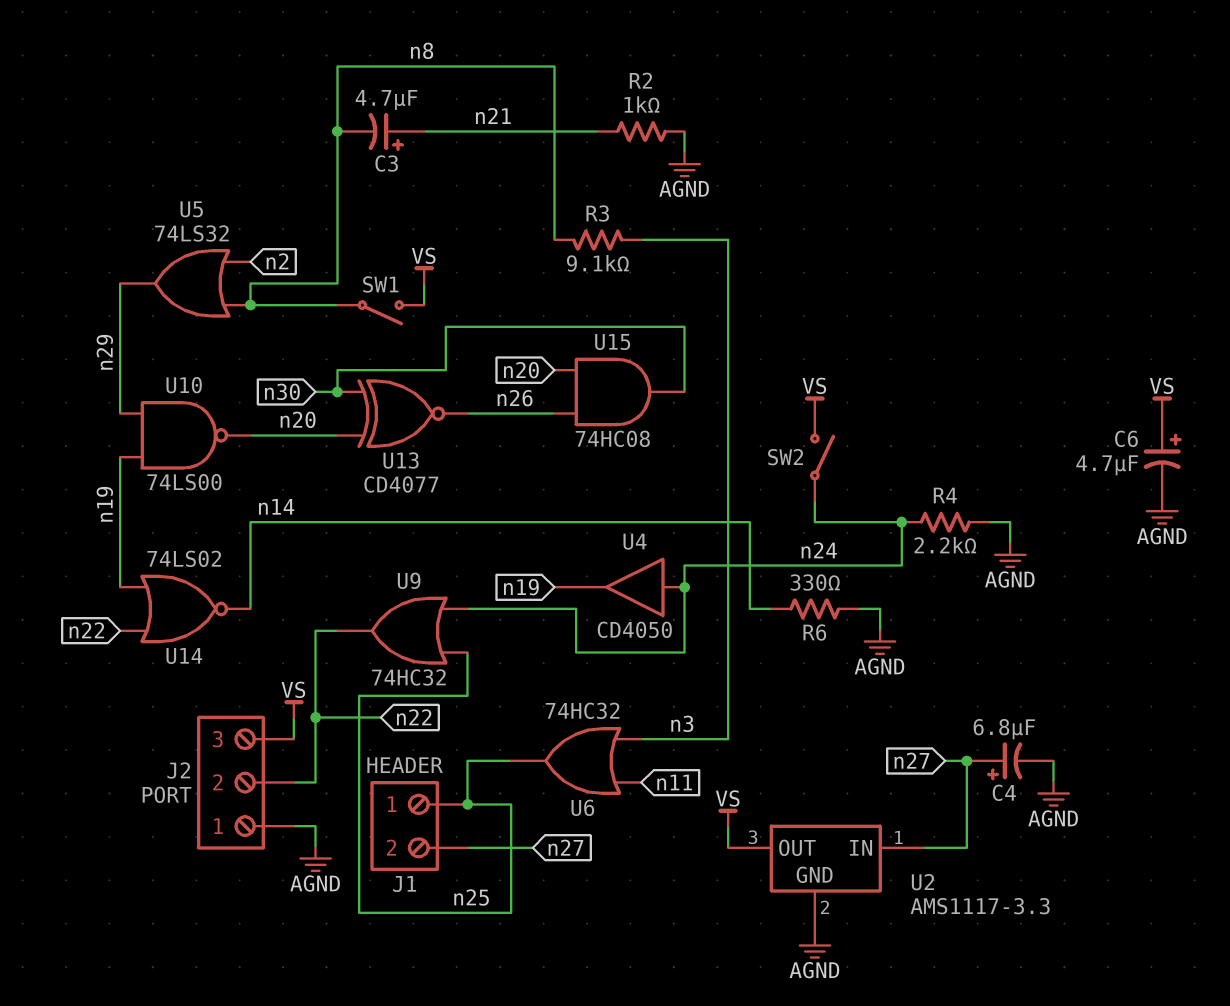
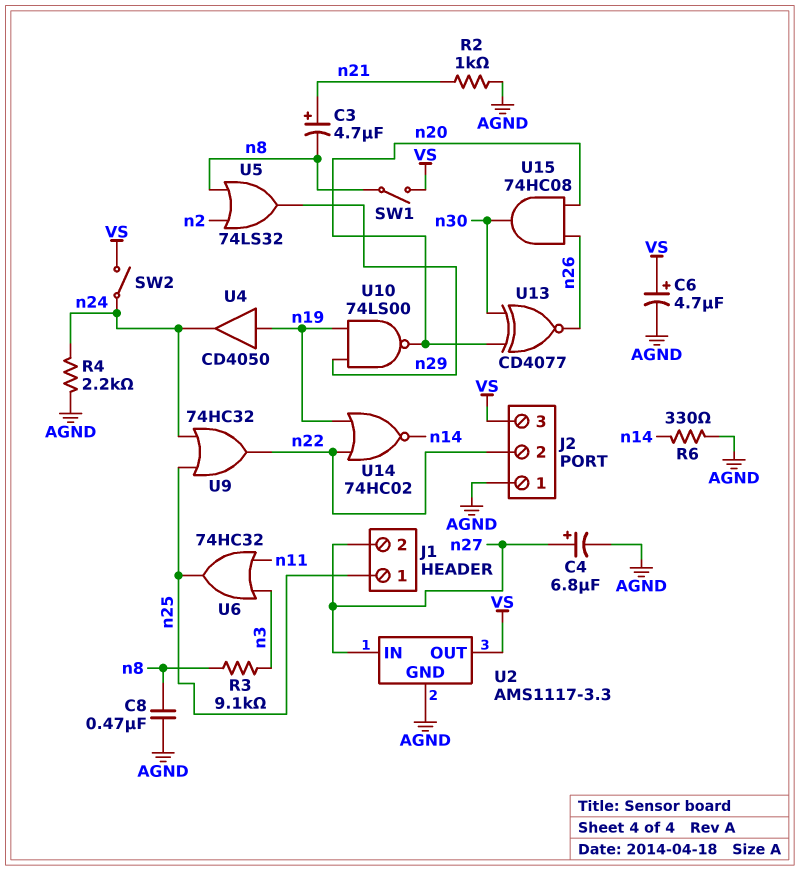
C8: none -> 470nF (AGND, n8)
U4: buffer CD4050 (in n24, out n19) -> buffer CD4050 (in n19, out n24)
U14: NOR 74LS02 (in n19, in n22, out n14) -> NOR 74HC02 (in n19, in n22, out n14)

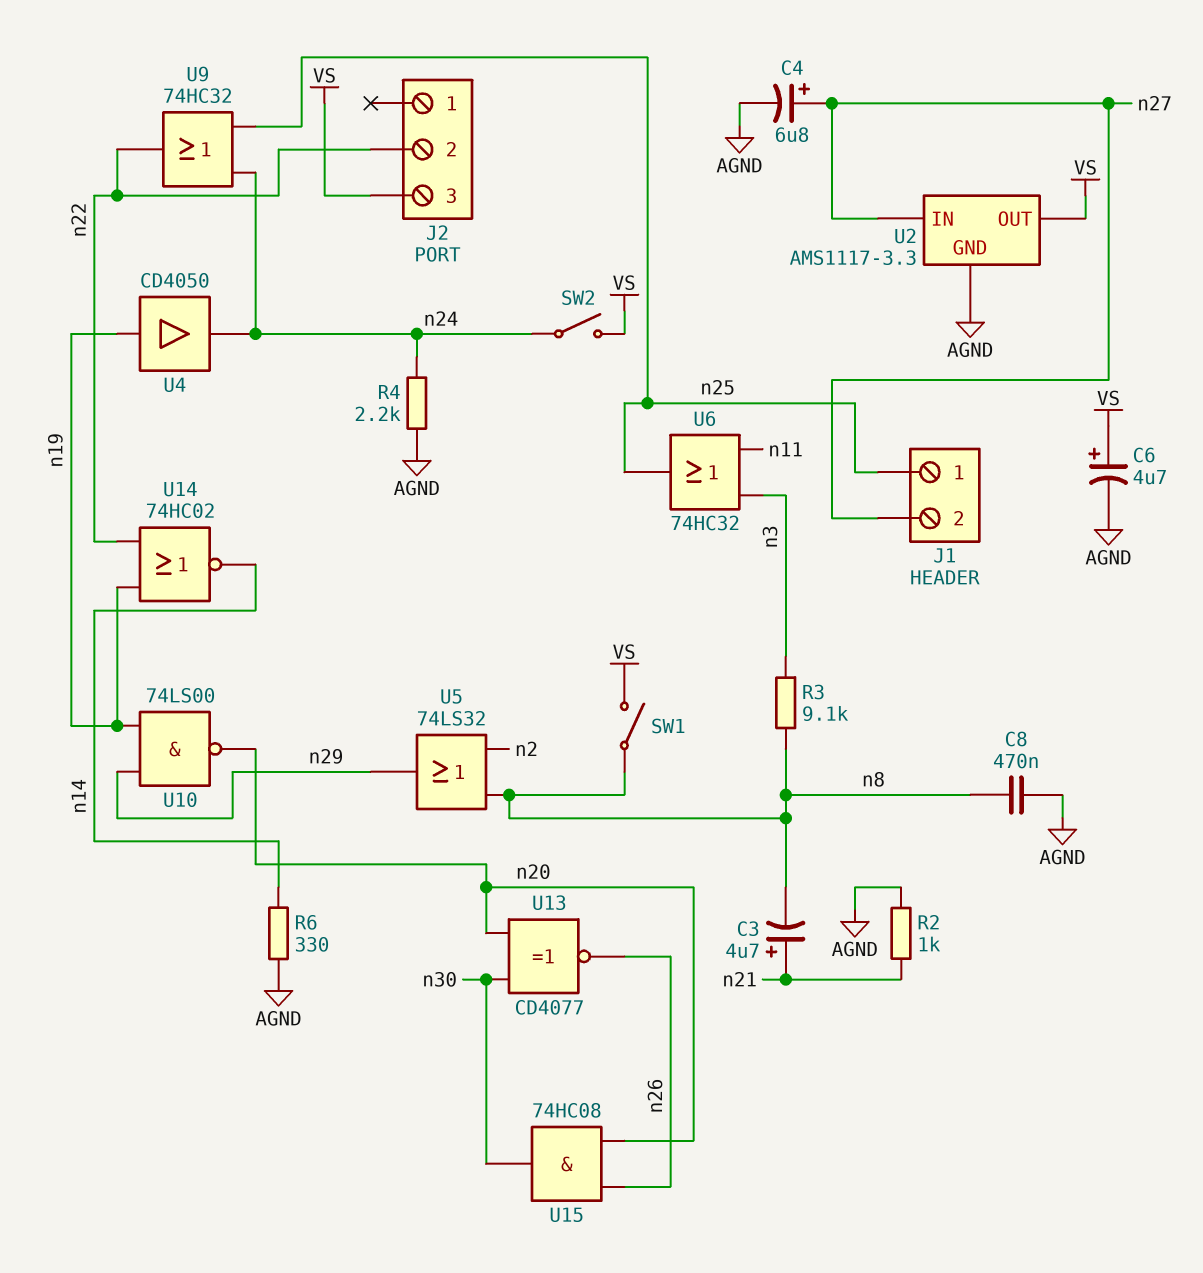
J2 pin 1: AGND -> none

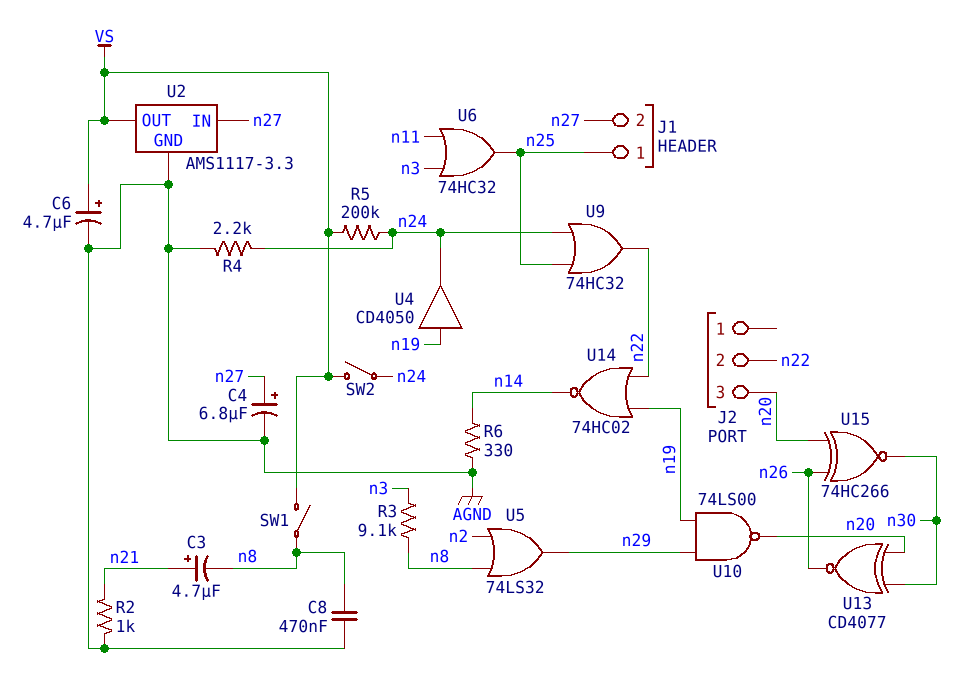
J2 pin 3: VS -> n20
R5: none -> 200k (VS, n24)
U15: AND 74HC08 (in n20, in n26, out n30) -> XNOR 74HC266 (in n20, in n26, out n30)

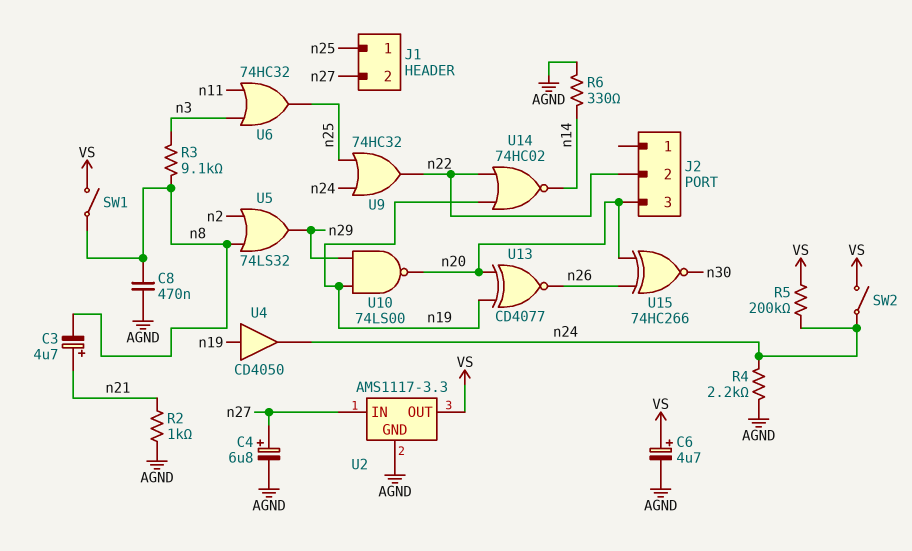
U13: XNOR CD4077 (in n20, in n30, out n26) -> XNOR CD4077 (in n19, in n20, out n26)

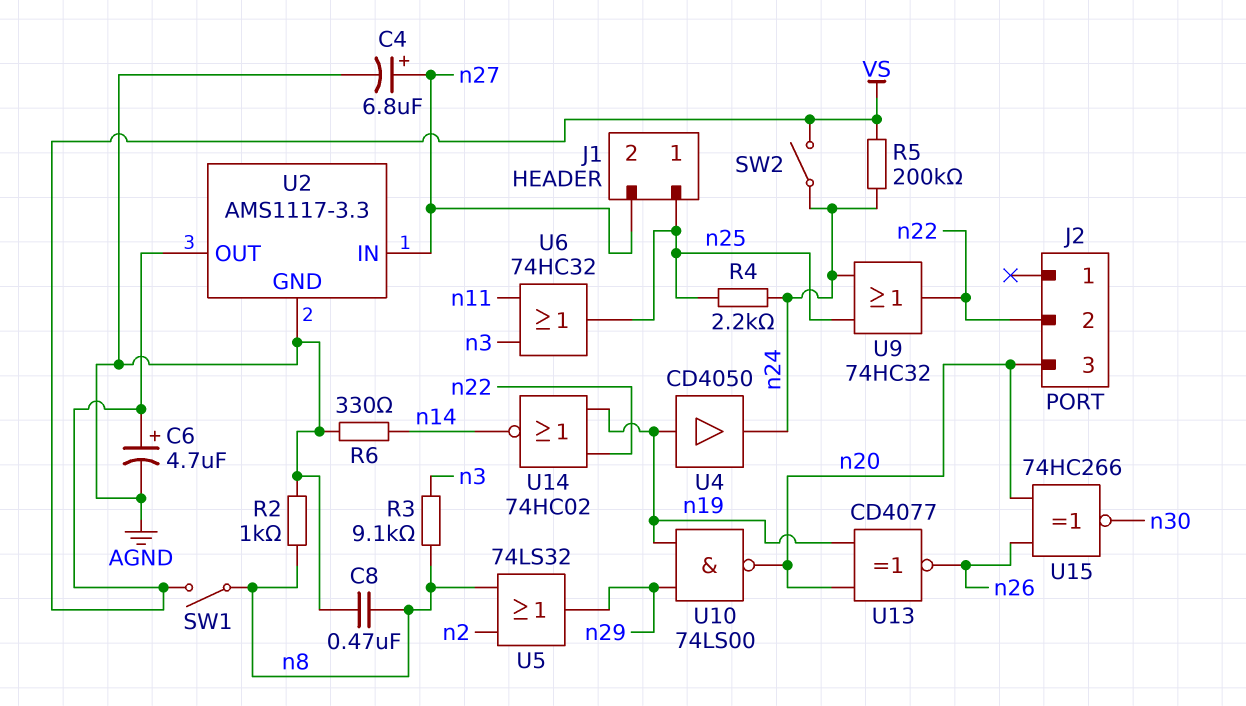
C3: 4.7uF (plus n21, minus n8) -> none
R2: 1k (AGND, n21) -> 1k (AGND, n8)
R4: 2.2k (AGND, n24) -> 2.2k (n24, n25)

